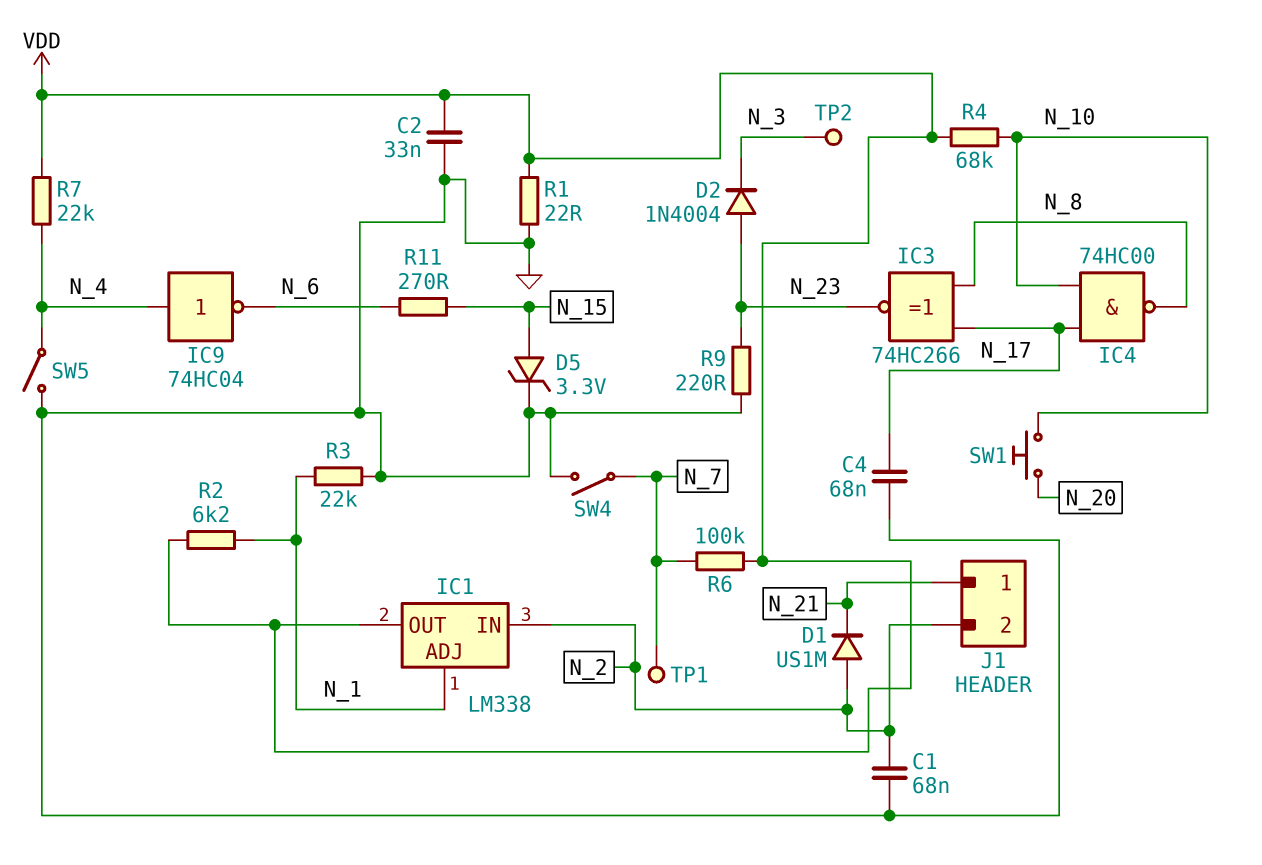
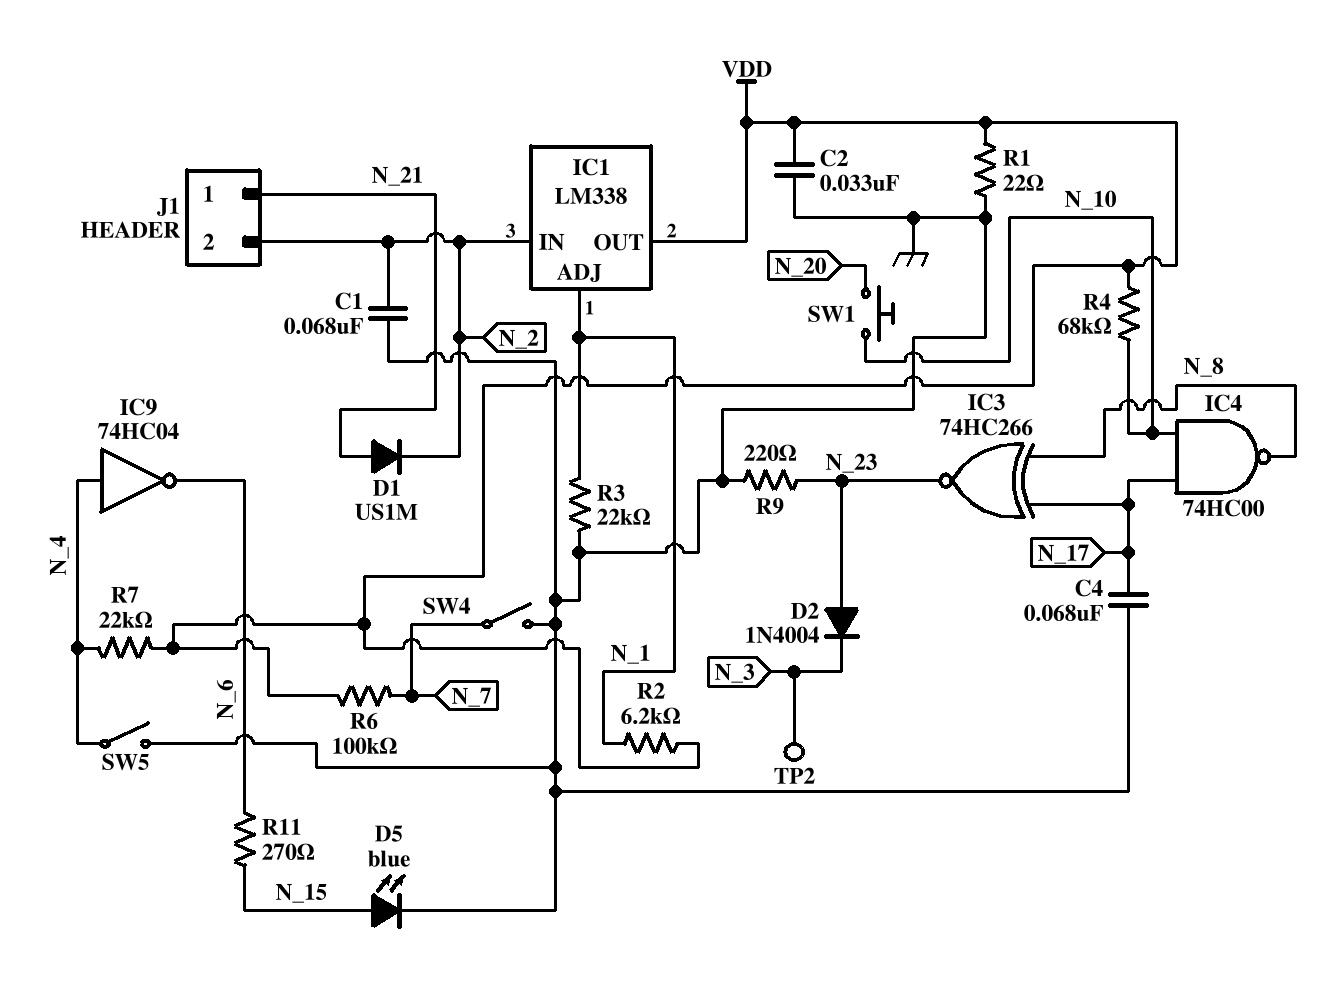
D1: diode US1M (A N_2, K N_21) -> diode US1M (A N_21, K N_2)
D5: zener 3.3V (A N_15, K GND) -> LED blue (A N_15, K GND)
TP1: test point (N_7) -> none

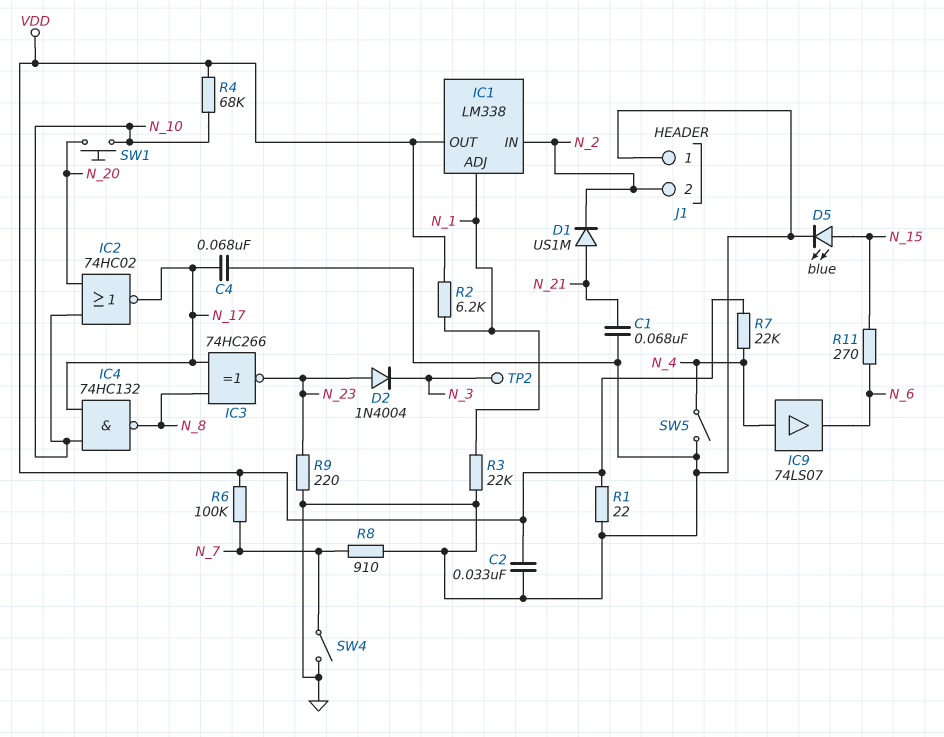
C1: 68nF (GND, N_2) -> 68nF (GND, N_21)
IC2: none -> NOR 74HC02 (in N_10, in N_20, out N_17)
IC4: NAND 74HC00 (in N_10, in N_17, out N_8) -> NAND 74HC132 (in N_10, in N_17, out N_8)
IC9: NOT 74HC04 (in N_4, out N_6) -> buffer 74LS07 (in N_4, out N_6)
J1 pin 1: N_21 -> GND
R8: none -> 910 (GND, N_7)

